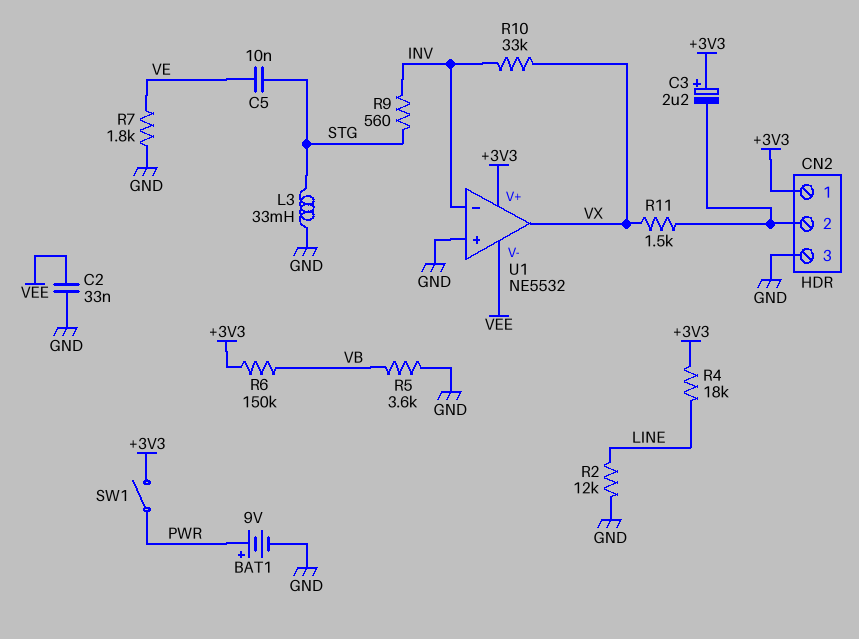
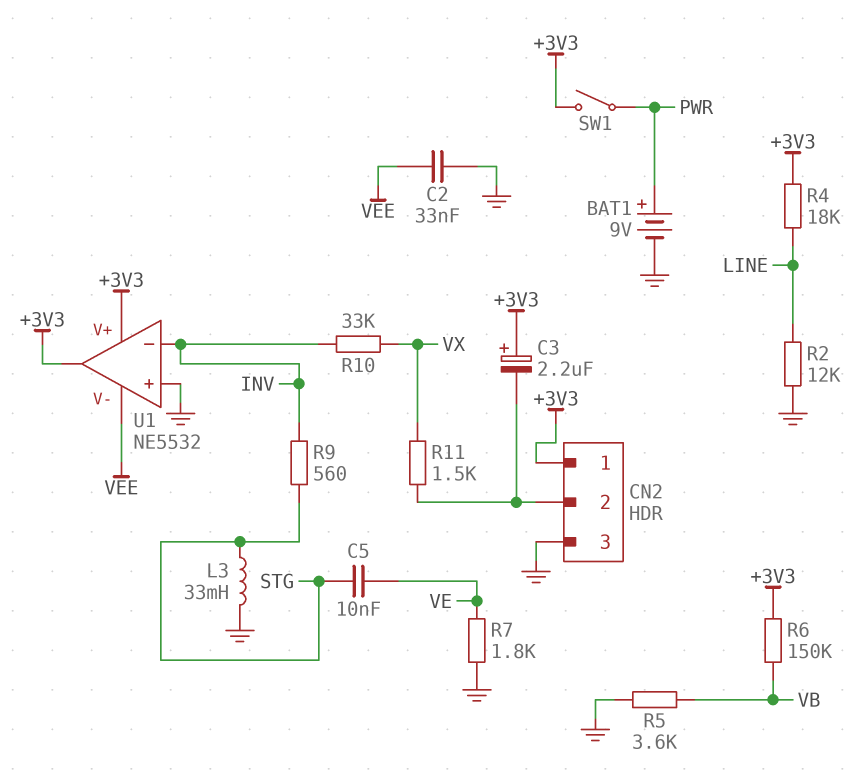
U1 pin out: VX -> +3V3

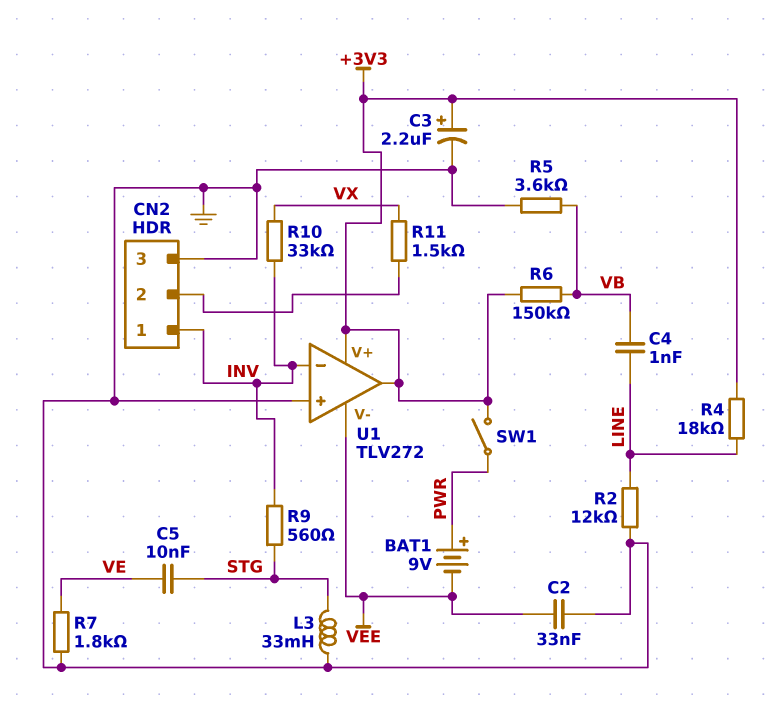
BAT1: 9V (plus PWR, minus GND) -> 9V (plus PWR, minus VEE)
C3: 2.2uF (plus +3V3, minus CN2/2) -> 2.2uF (plus +3V3, minus GND)
C4: none -> 1nF (LINE, VB)
CN2 pin 1: +3V3 -> INV
U1: NE5532 -> TLV272

